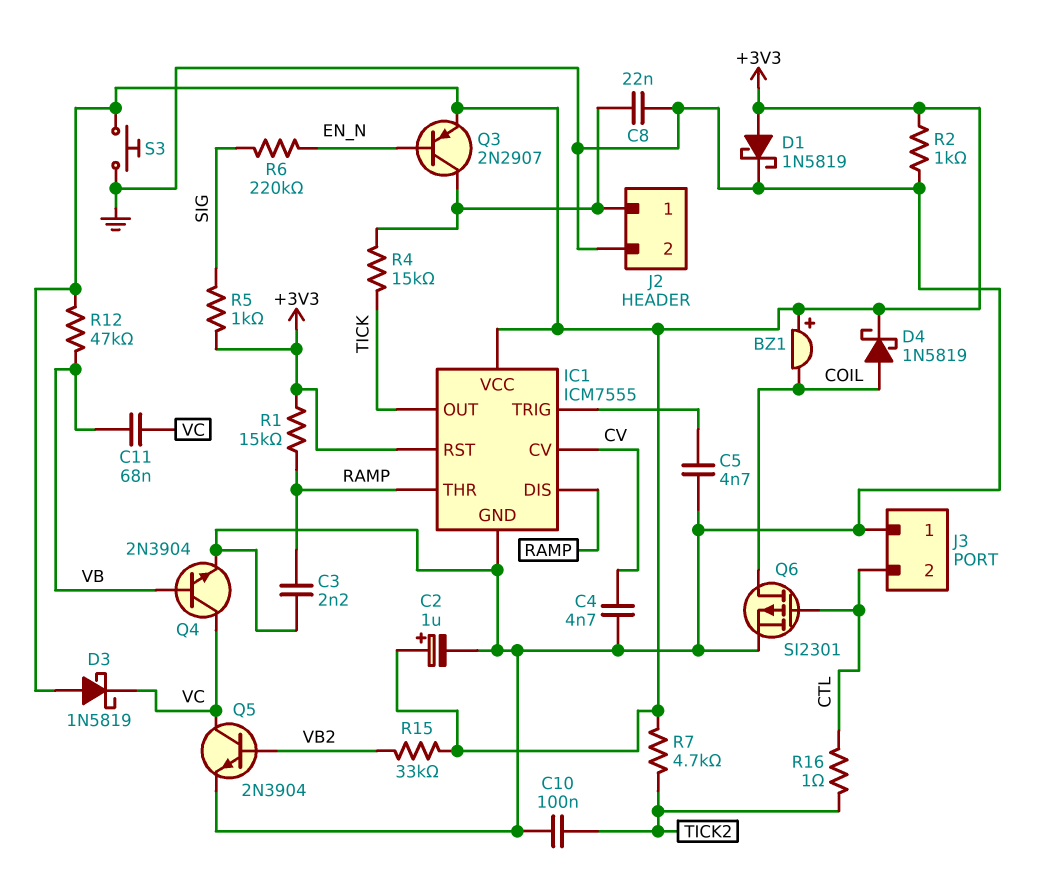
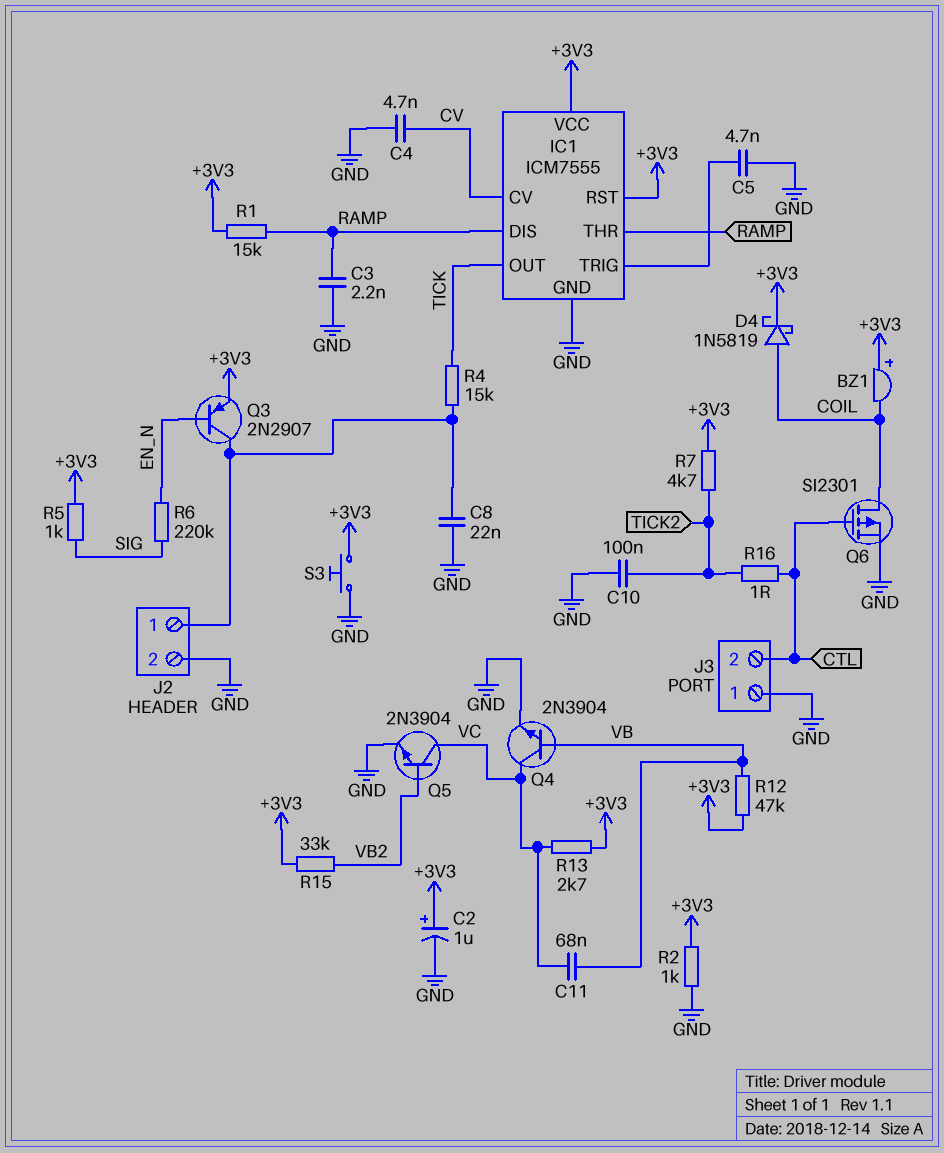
D1: schottky 1N5819 (A +3V3, K GND) -> none
D3: schottky 1N5819 (A +3V3, K VC) -> none
R13: none -> 2.7k (+3V3, VC)

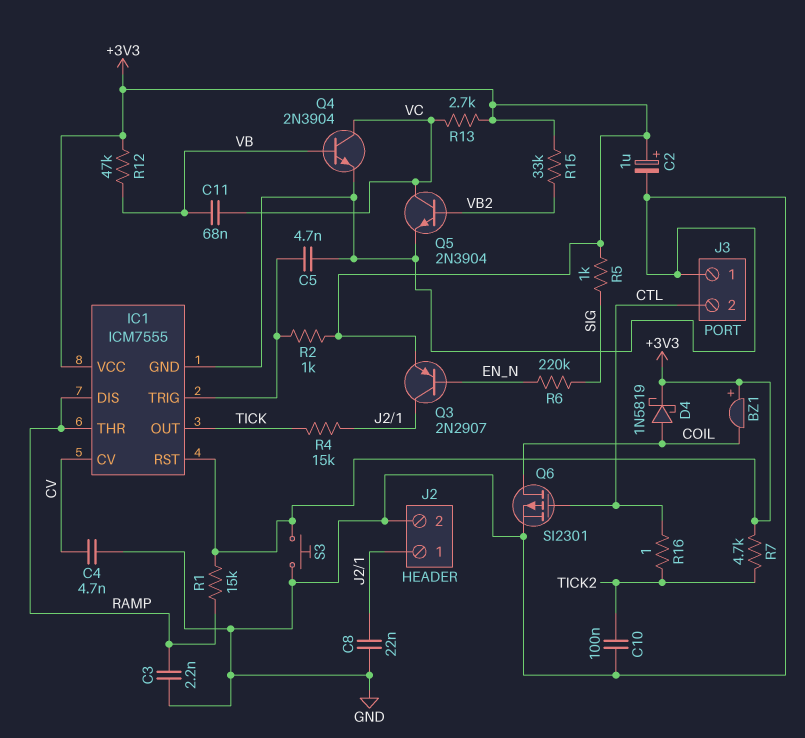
R2: 1k (+3V3, GND) -> 1k (+3V3, IC1/TRIG)

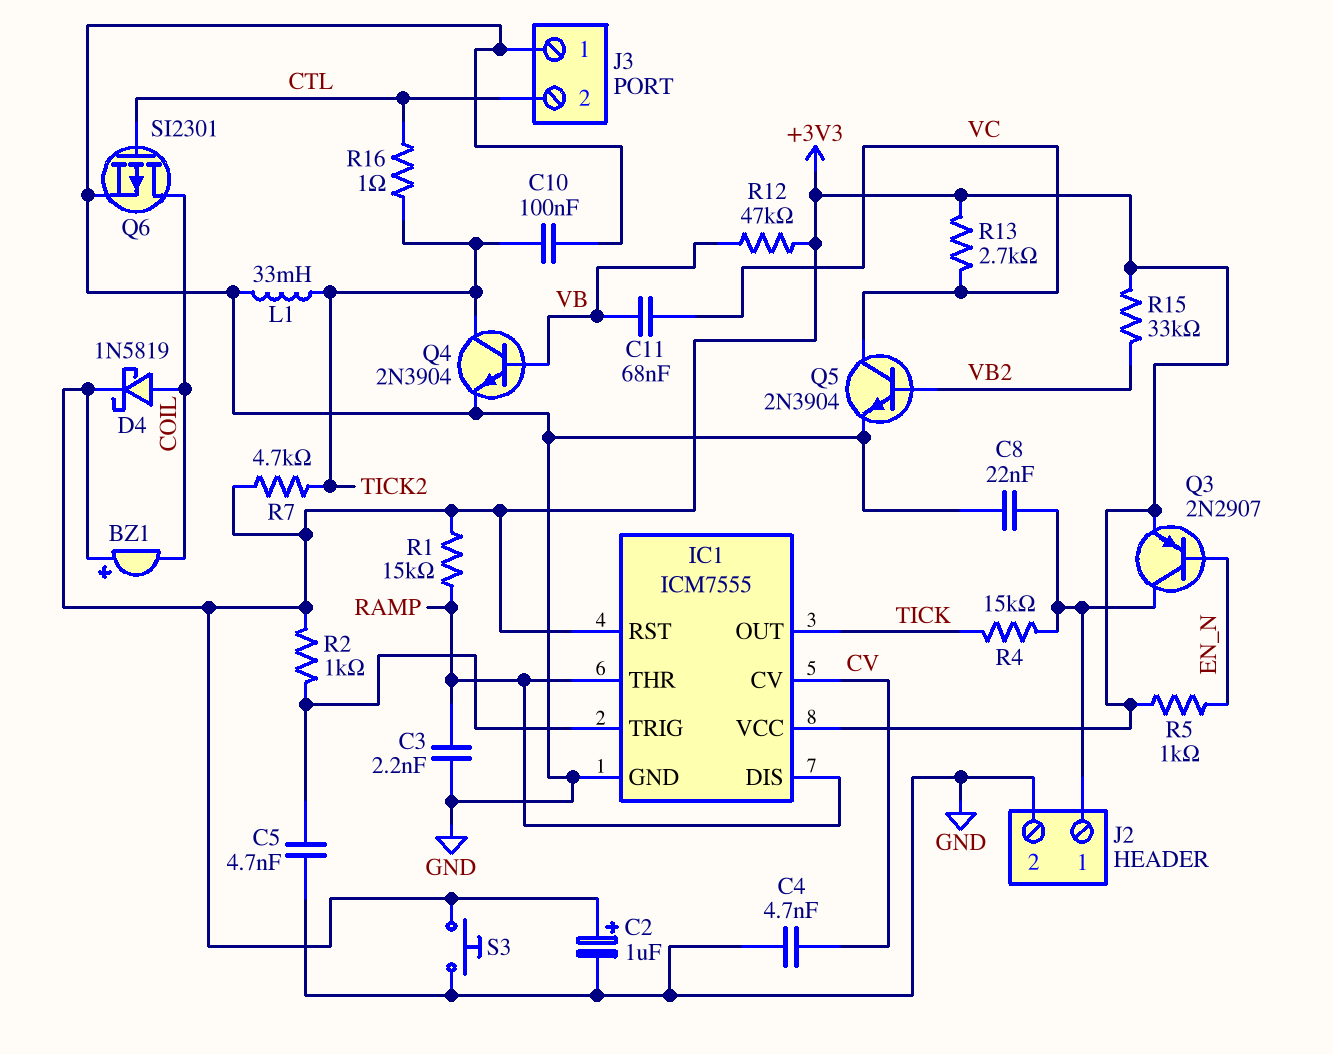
L1: none -> 33mH (GND, TICK2)
Q4: NPN 2N3904 (B VB, C VC, E GND) -> NPN 2N3904 (B VB, C TICK2, E GND)
R5: 1k (+3V3, SIG) -> 1k (+3V3, EN_N)
R6: 220k (EN_N, SIG) -> none

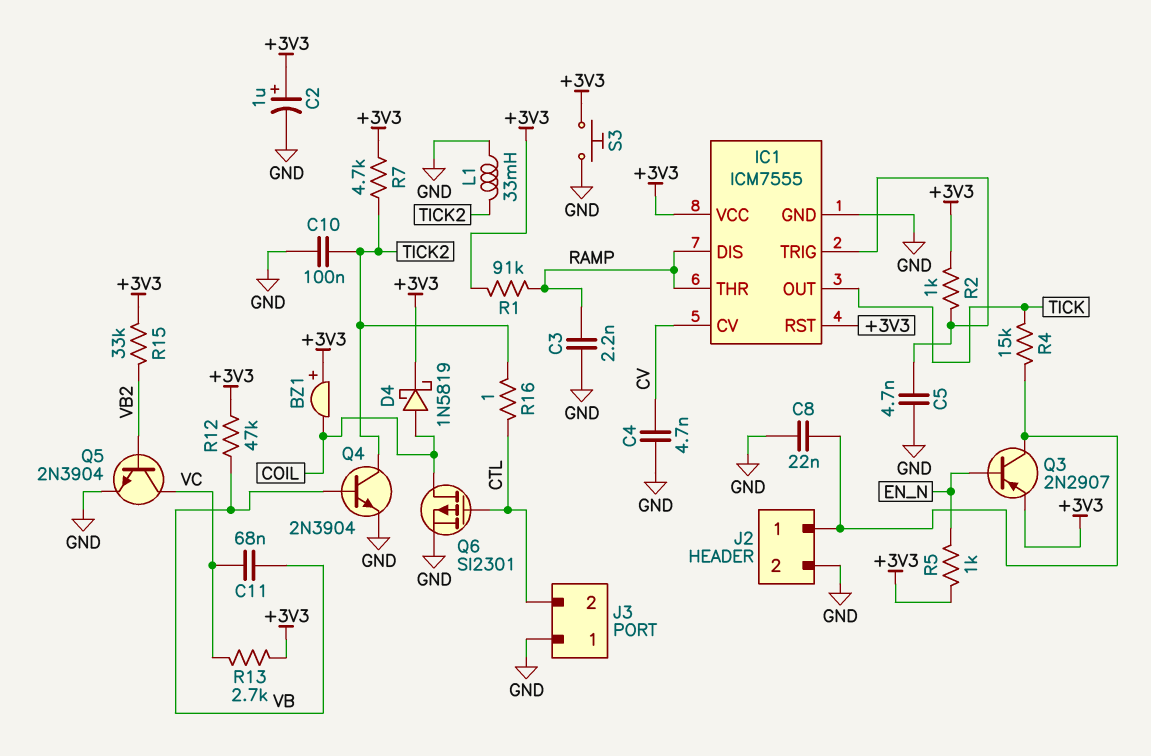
R1: 15k (+3V3, RAMP) -> 91k (+3V3, RAMP)

